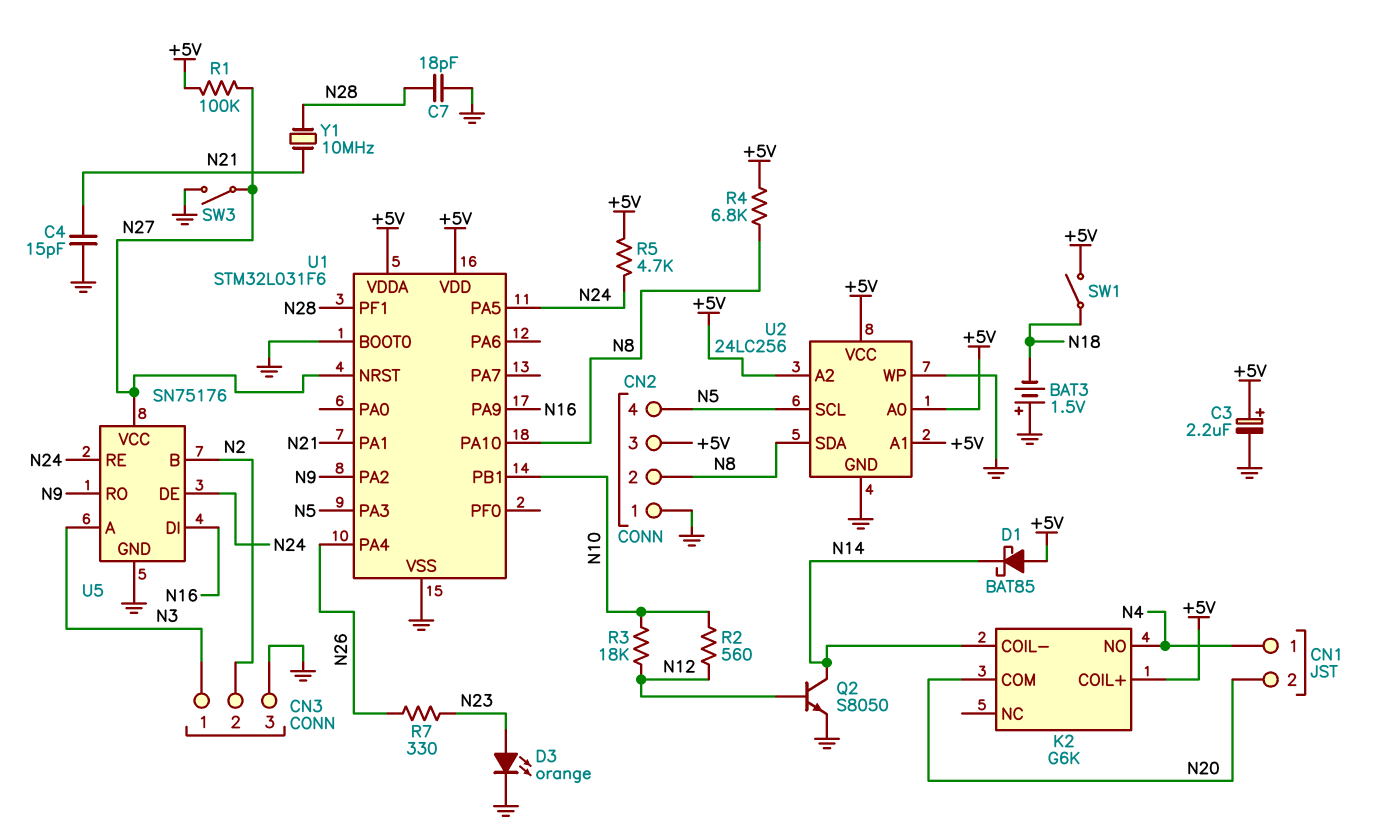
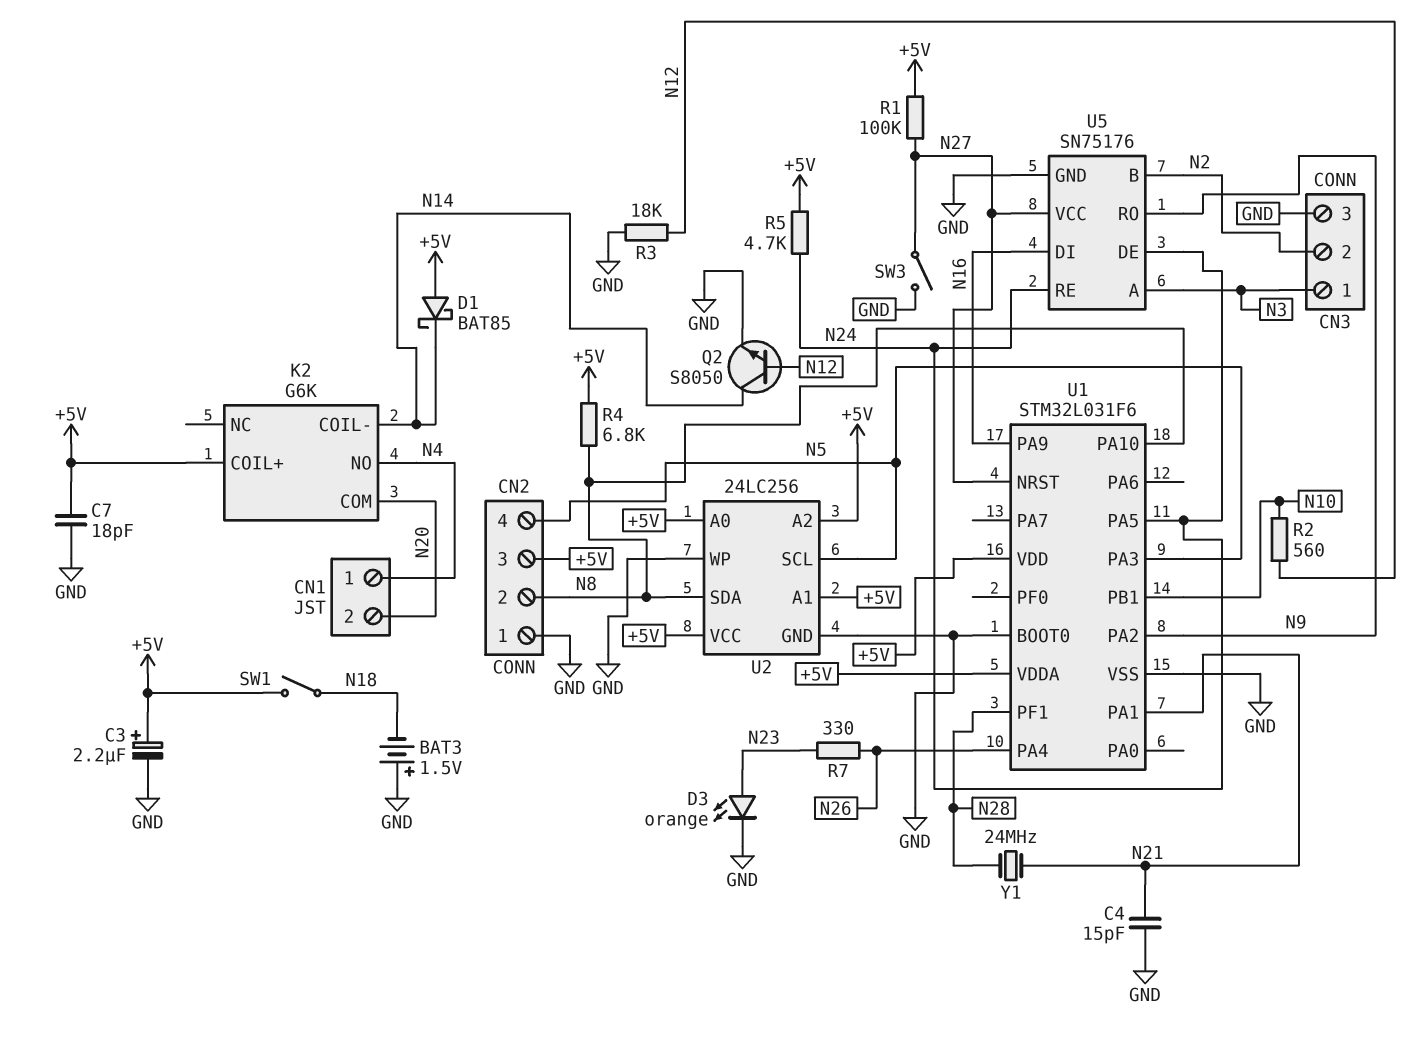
C7: 18pF (GND, N28) -> 18pF (+5V, GND)
R3: 18k (N10, N12) -> 18k (GND, N12)
Y1: 10MHz (N21, N28) -> 24MHz (N21, N28)

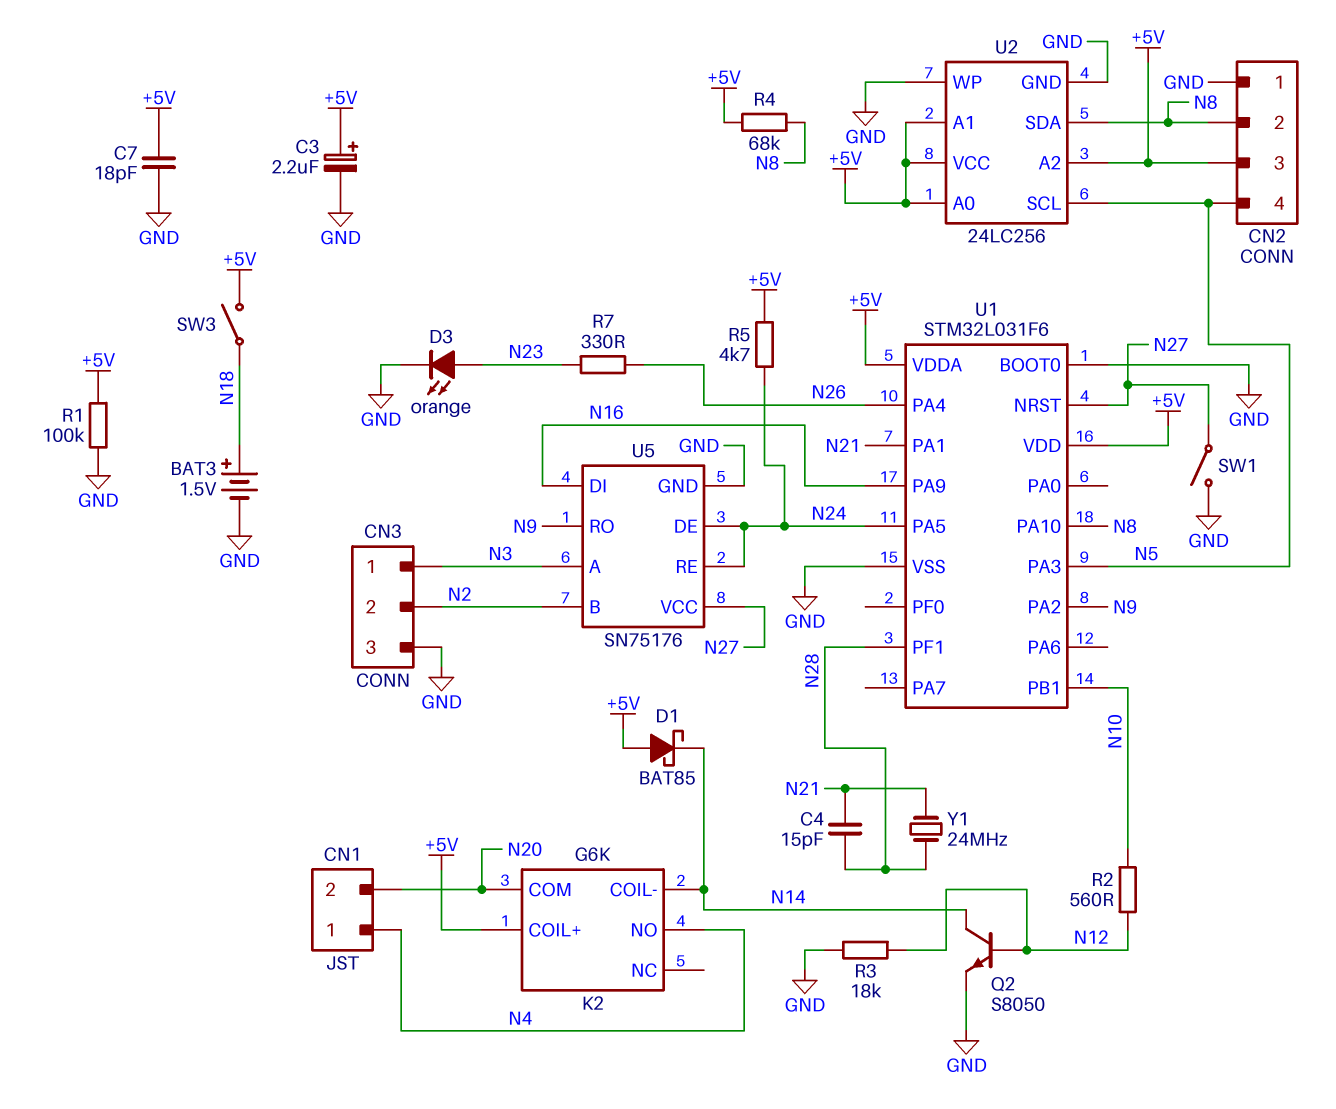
BAT3: 1.5V (plus GND, minus N18) -> 1.5V (plus N18, minus GND)
C4: 15pF (GND, N21) -> 15pF (N21, N28)
R1: 100k (+5V, N27) -> 100k (+5V, GND)
R4: 6.8k (+5V, N8) -> 68k (+5V, N8)
SW1: switch (+5V, N18) -> switch (GND, N27)
SW3: switch (GND, N27) -> switch (+5V, N18)

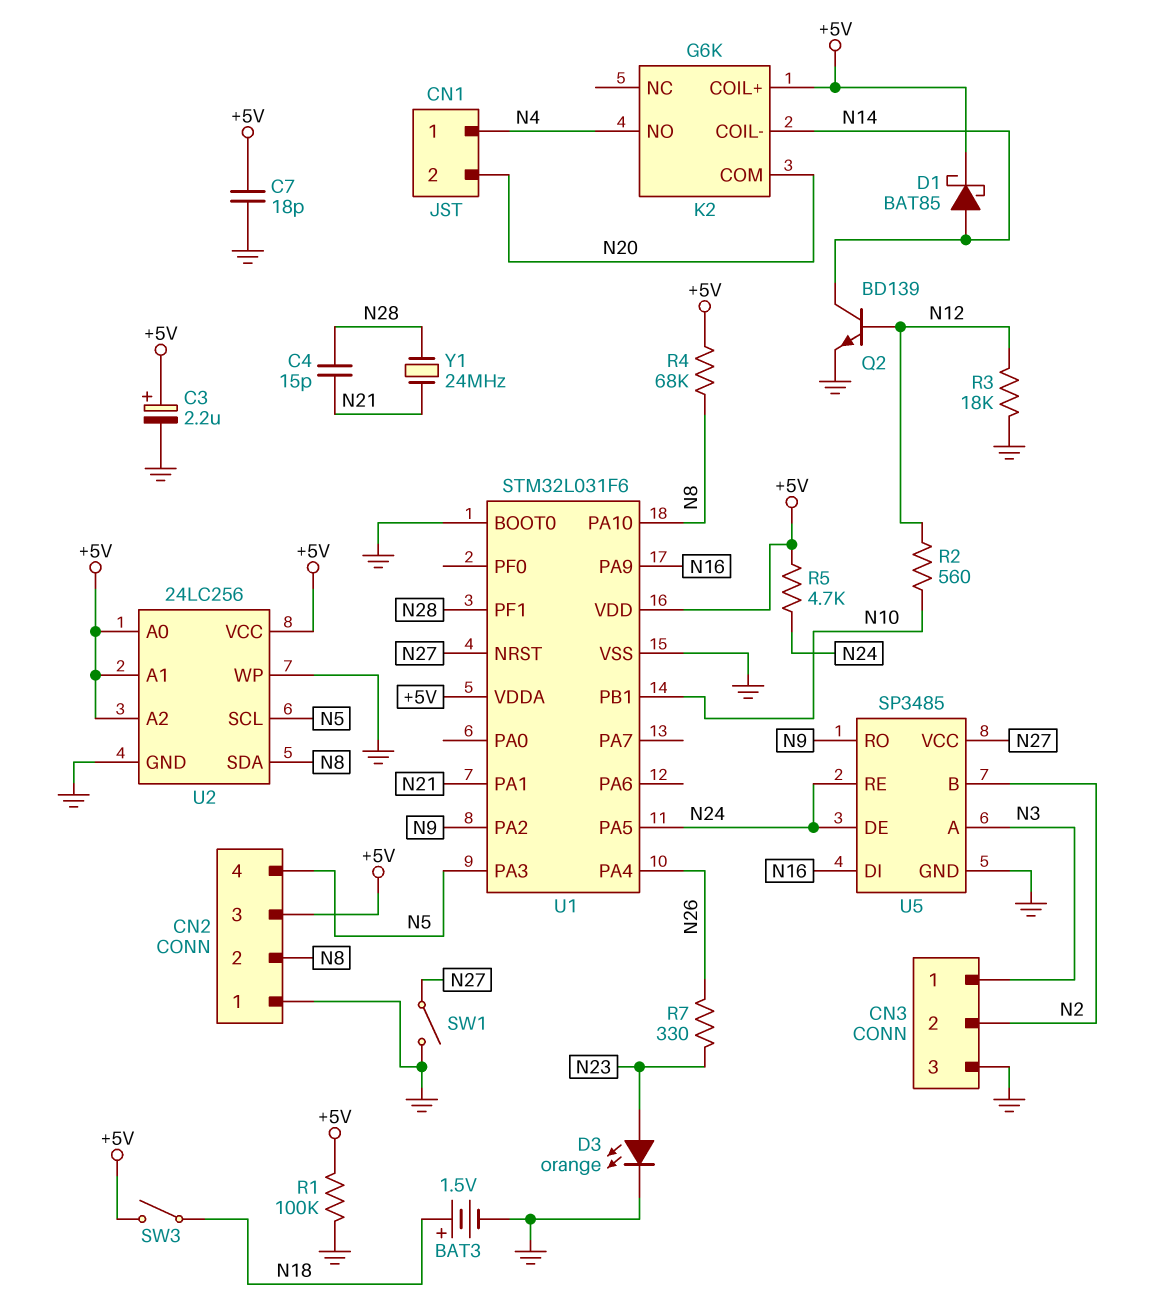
D1: schottky BAT85 (A +5V, K N14) -> schottky BAT85 (A N14, K +5V)
Q2: NPN S8050 (B N12, C N14, E GND) -> NPN BD139 (B N12, C N14, E GND)
U5: SN75176 -> SP3485

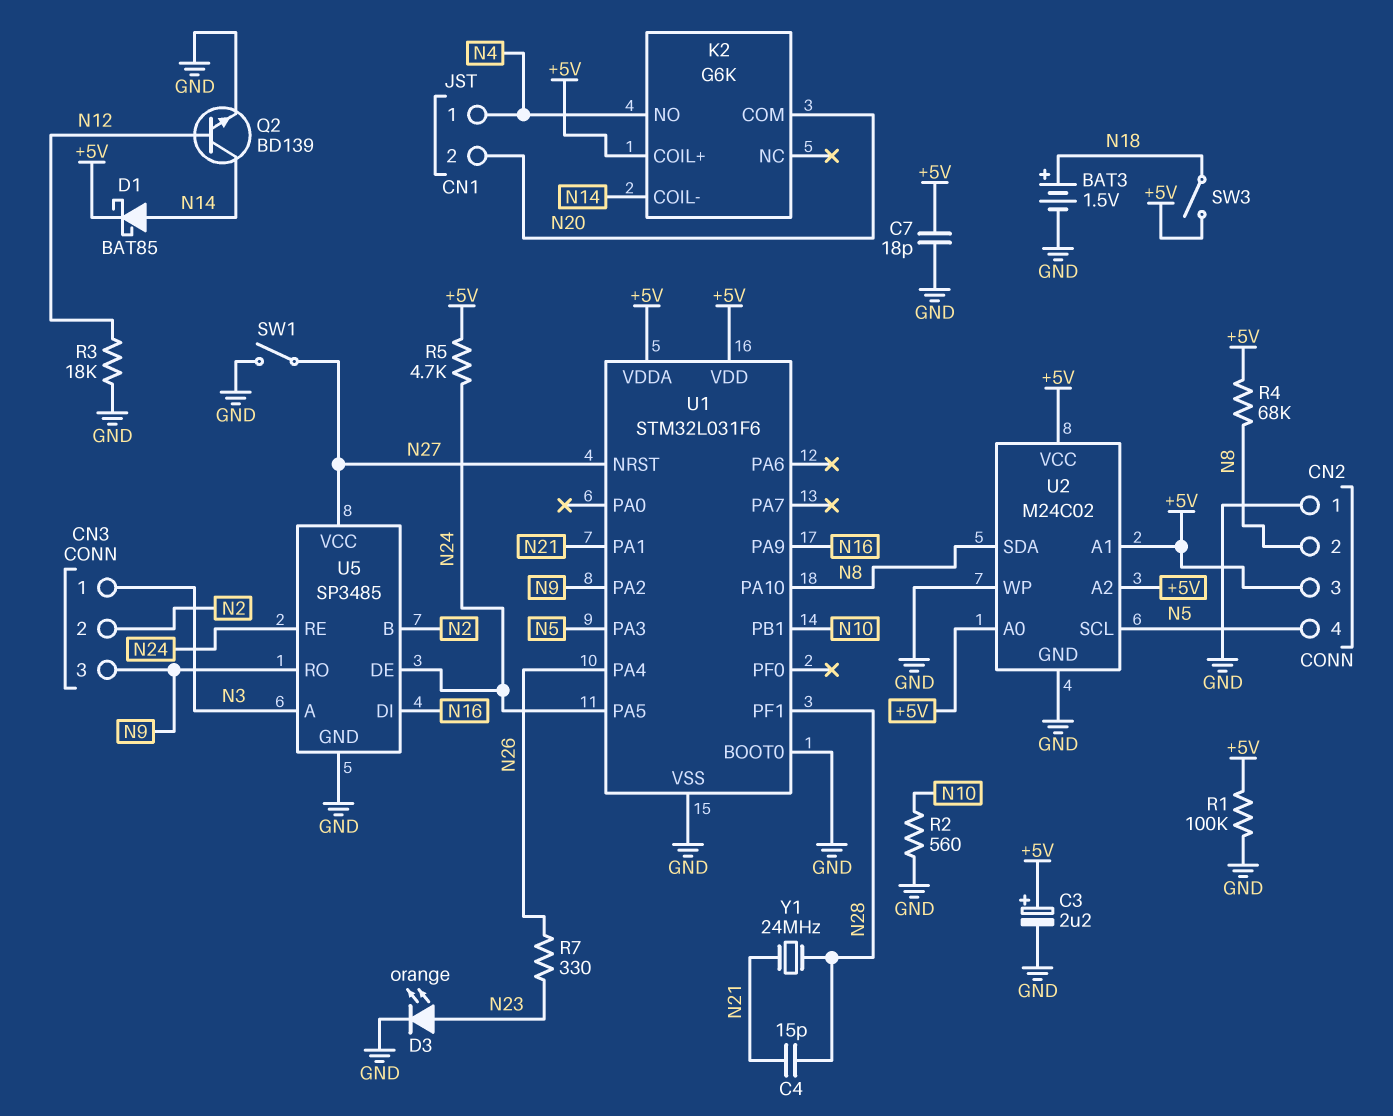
CN3 pin 3: GND -> N9
R2: 560 (N10, N12) -> 560 (GND, N10)
U2: 24LC256 -> M24C02

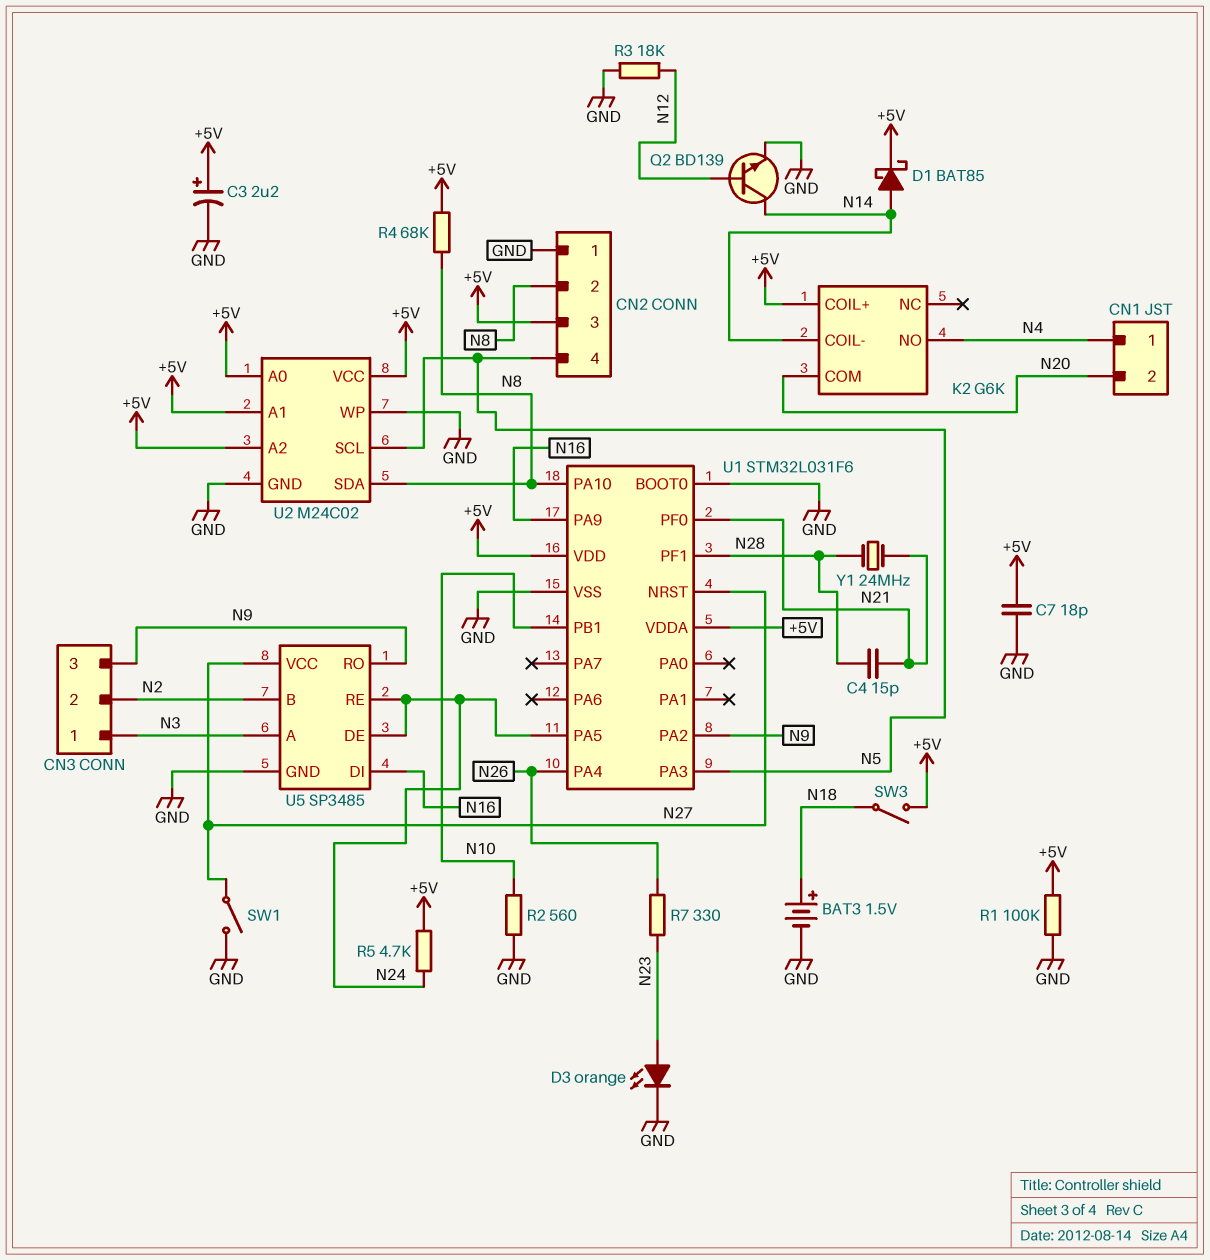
U1 pin PA1: N21 -> none
U1 pin PF0: none -> N21

